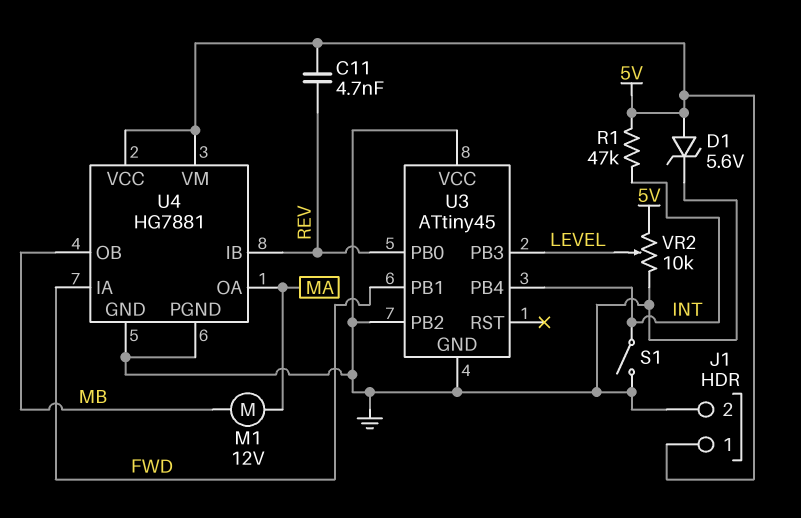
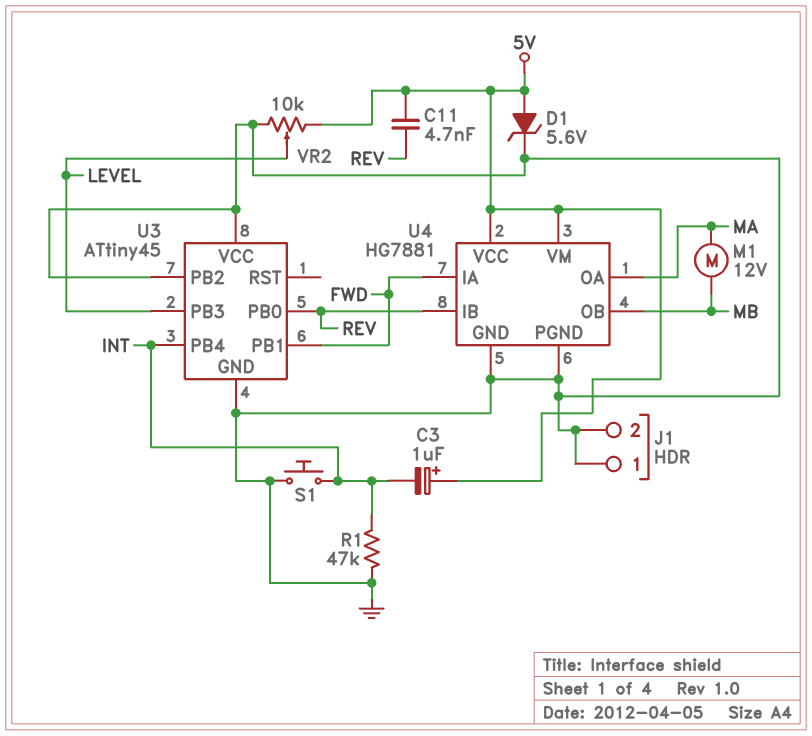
C3: none -> 1uF (plus 5V, minus INT)
J1 pin 1: 5V -> GND
R1: 47k (5V, INT) -> 47k (GND, INT)
S1: switch (GND, INT) -> button (GND, INT)

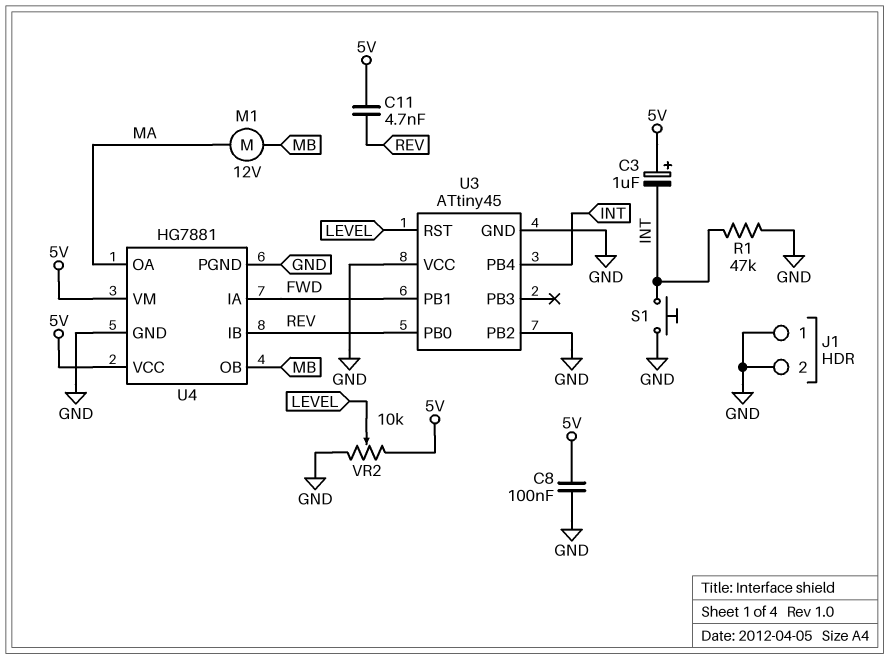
C8: none -> 100nF (5V, GND)
D1: zener 5.6V (A 5V, K GND) -> none
U3 pin PB3: LEVEL -> none
U3 pin RST: none -> LEVEL

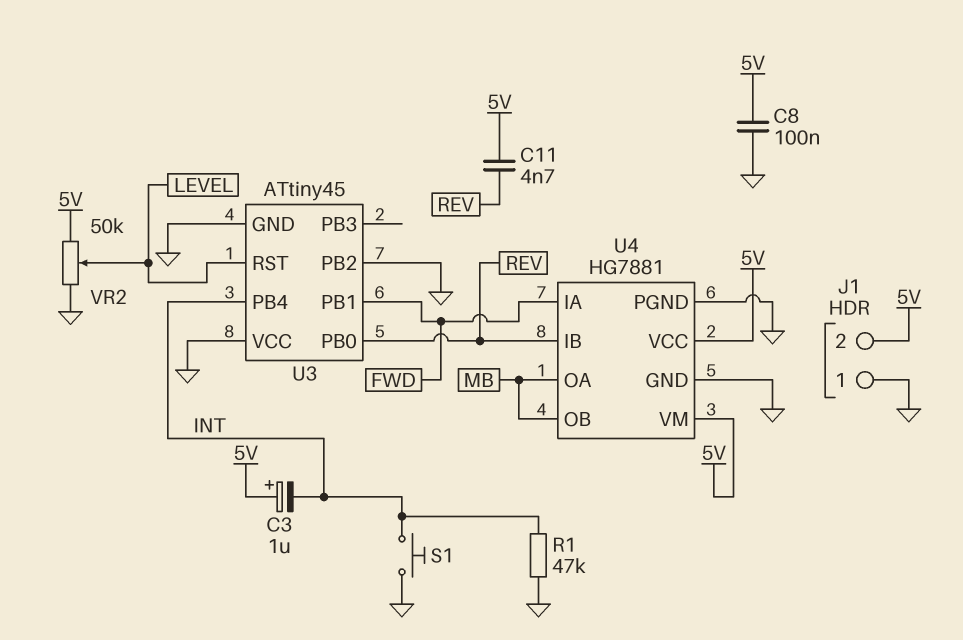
J1 pin 2: GND -> 5V
M1: motor 12V (MA, MB) -> none
U4 pin OA: MA -> MB
VR2: 10k (5V, GND, wiper LEVEL) -> 50k (5V, GND, wiper LEVEL)

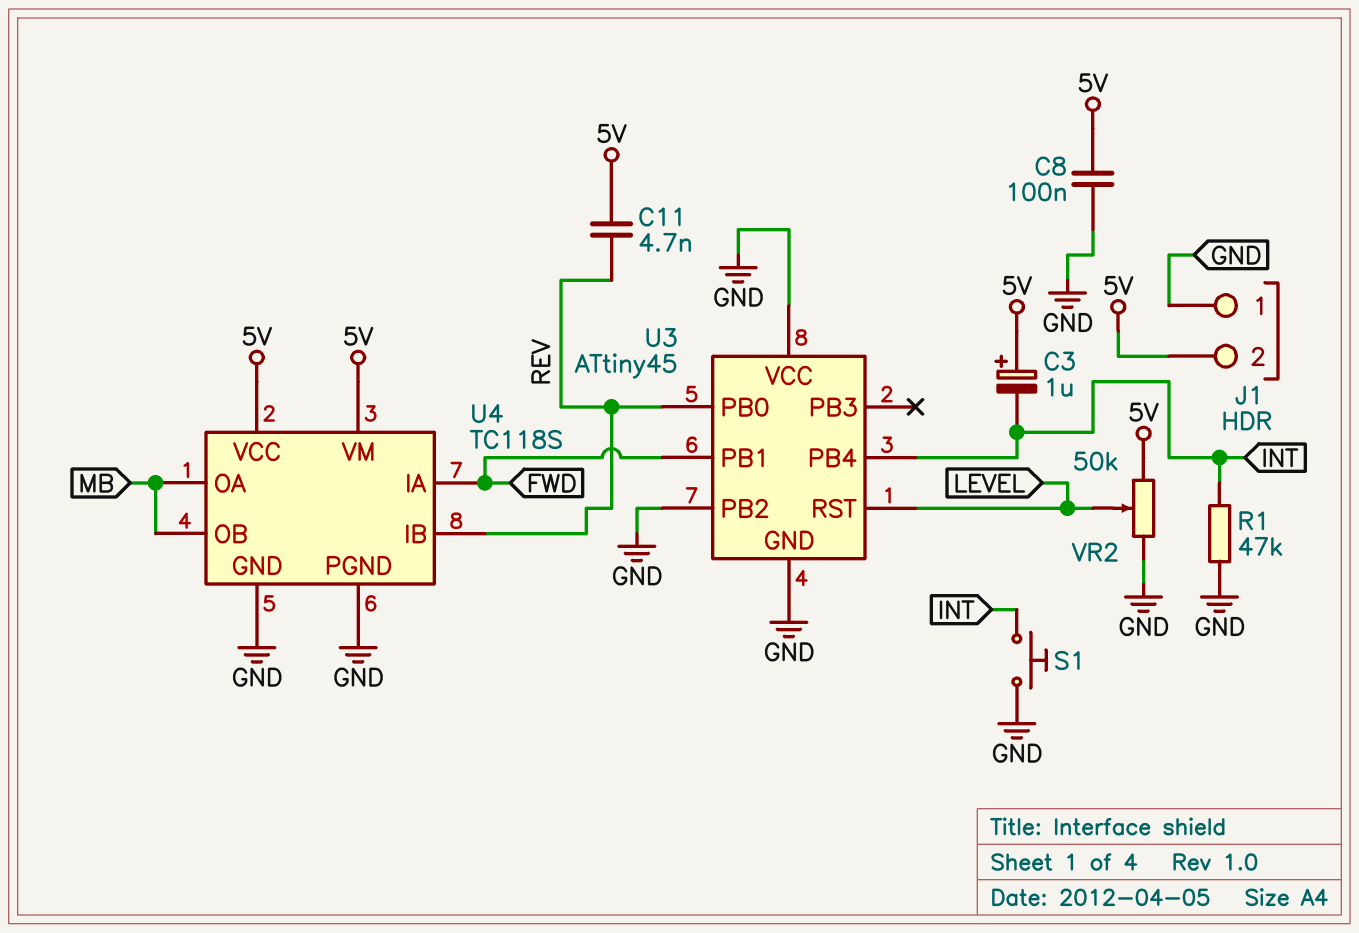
U4: HG7881 -> TC118S

